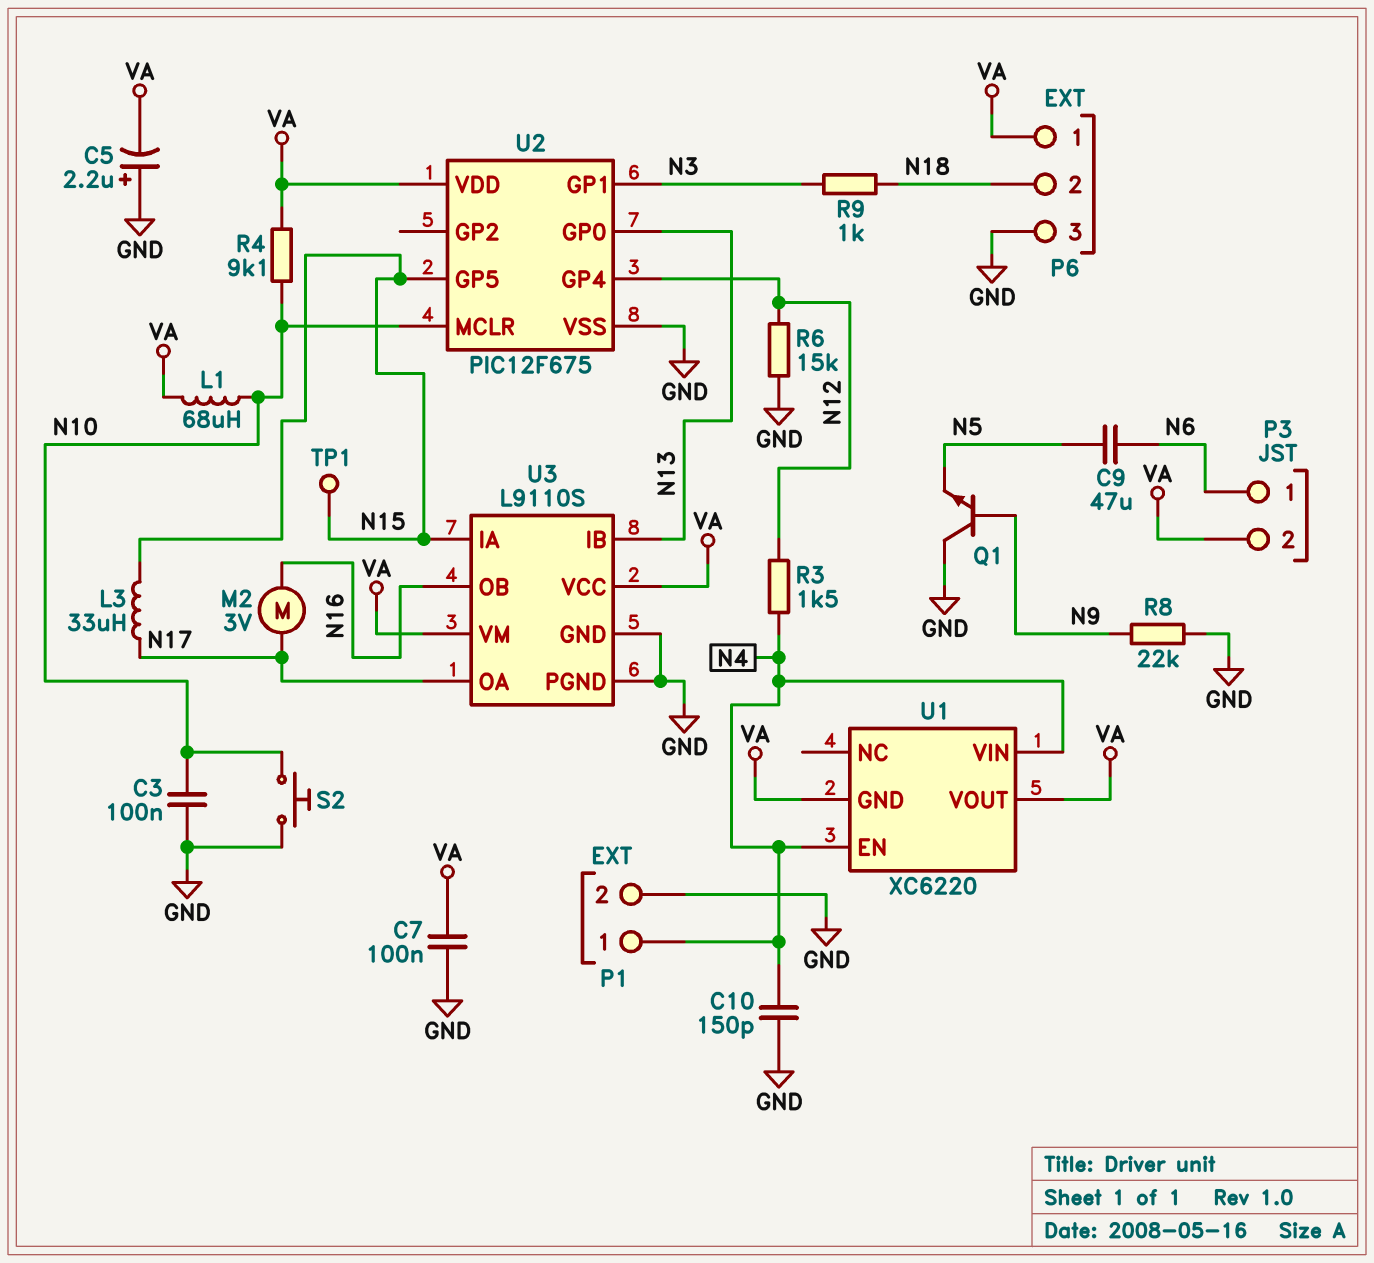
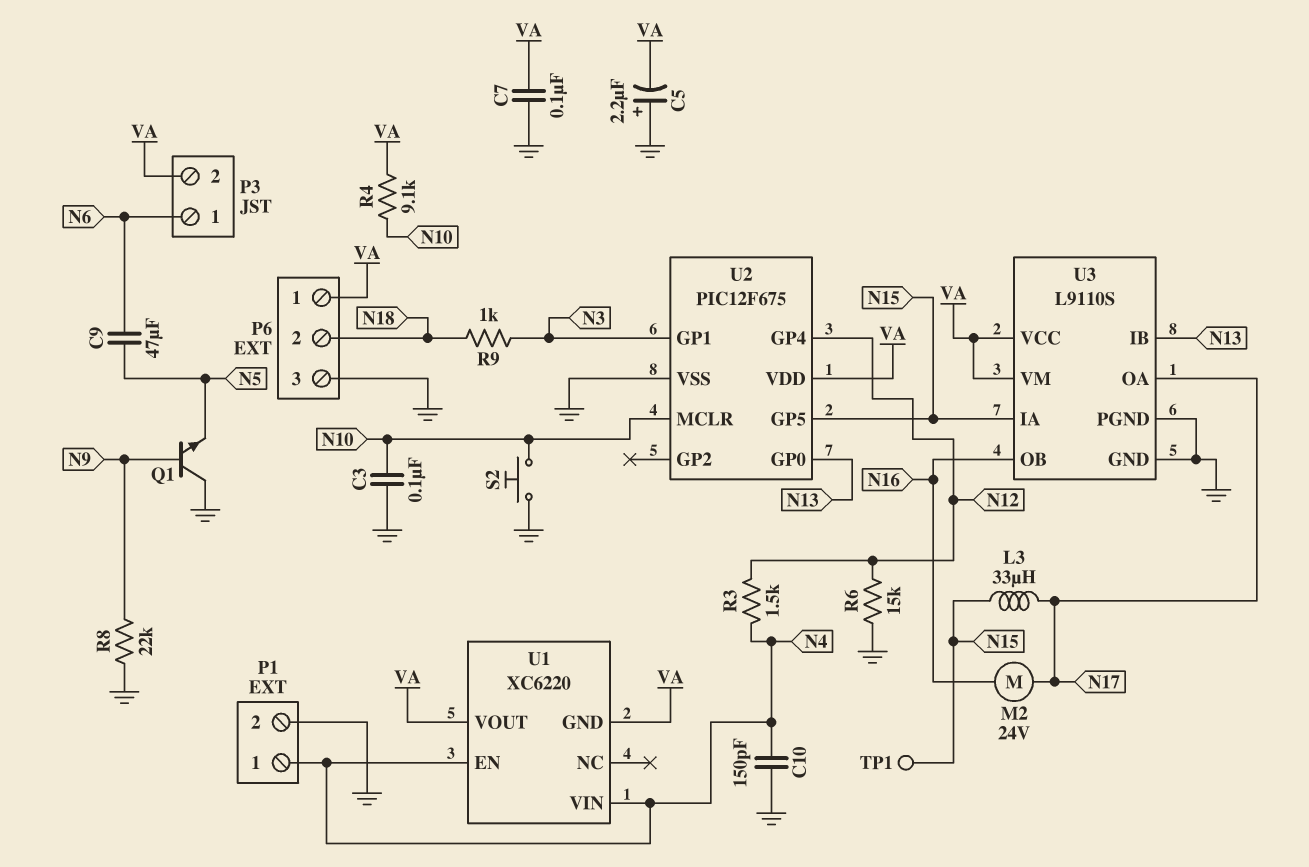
L1: 68uH (N10, VA) -> none
M2: motor 3V (N16, N17) -> motor 24V (N16, N17)

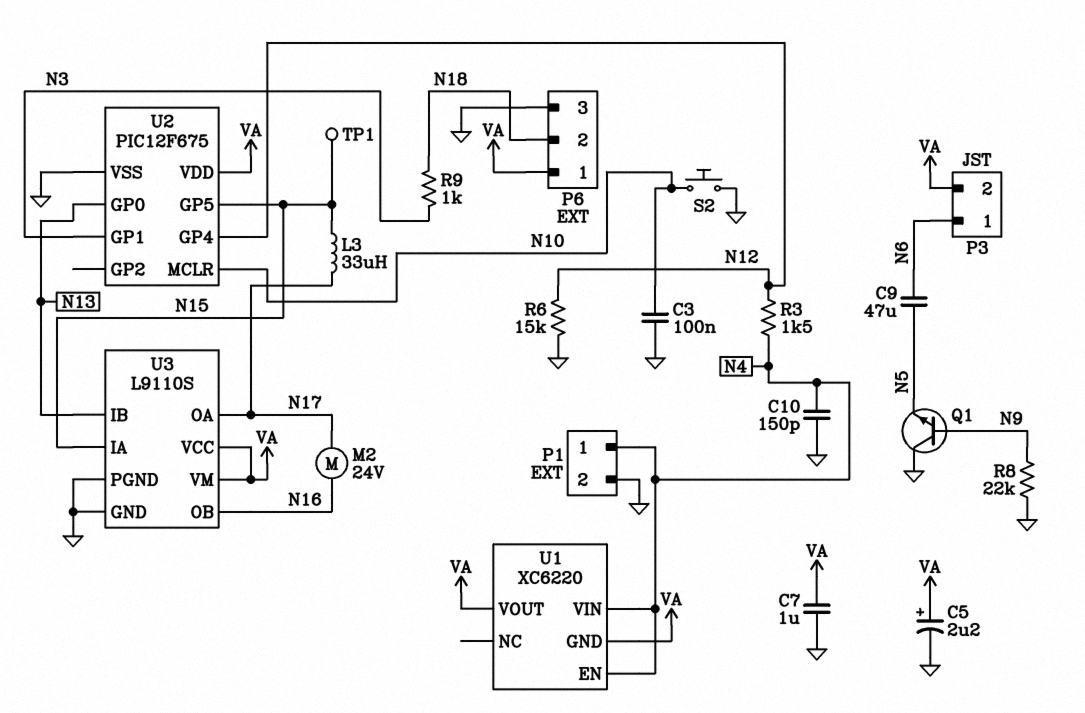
C5: 2.2uF (plus GND, minus VA) -> 2.2uF (plus VA, minus GND)
C7: 100nF (GND, VA) -> 1uF (GND, VA)
R4: 9.1k (N10, VA) -> none

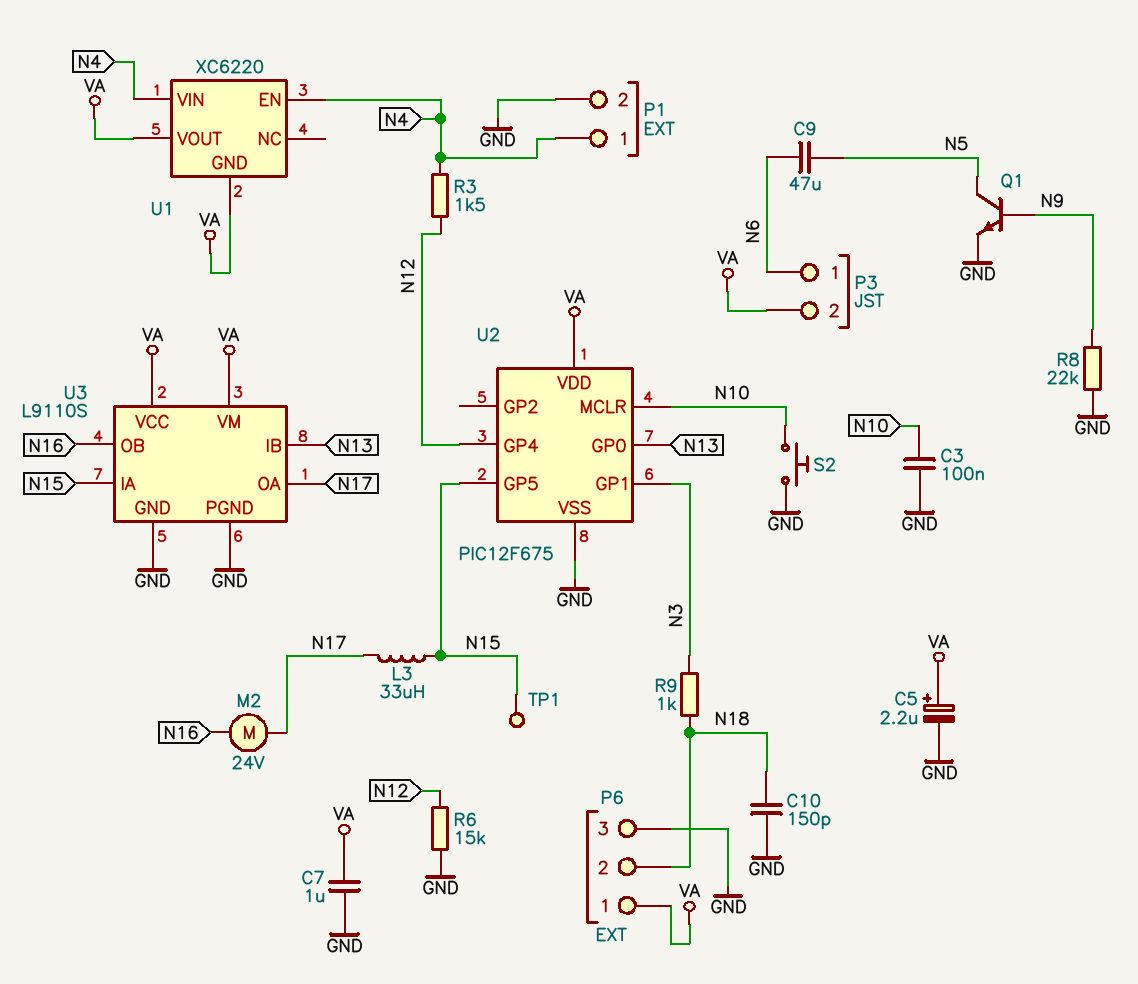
C10: 150pF (GND, N4) -> 150pF (GND, N18)
Q1: NPN (B N9, C GND, E N5) -> NPN (B N9, C N5, E GND)

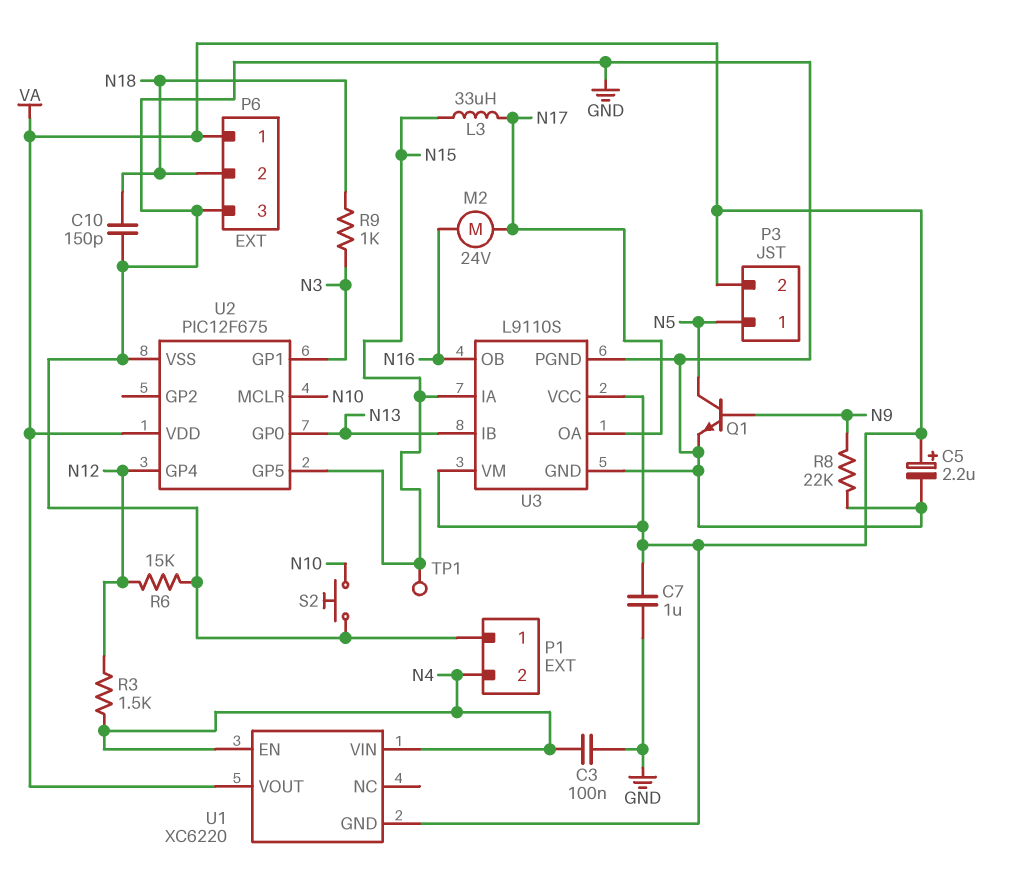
C3: 100nF (GND, N10) -> 100nF (GND, N4)
C9: 47uF (N5, N6) -> none
P1 pin 1: N4 -> GND
P1 pin 2: GND -> N4
P3 pin 1: N6 -> N5

